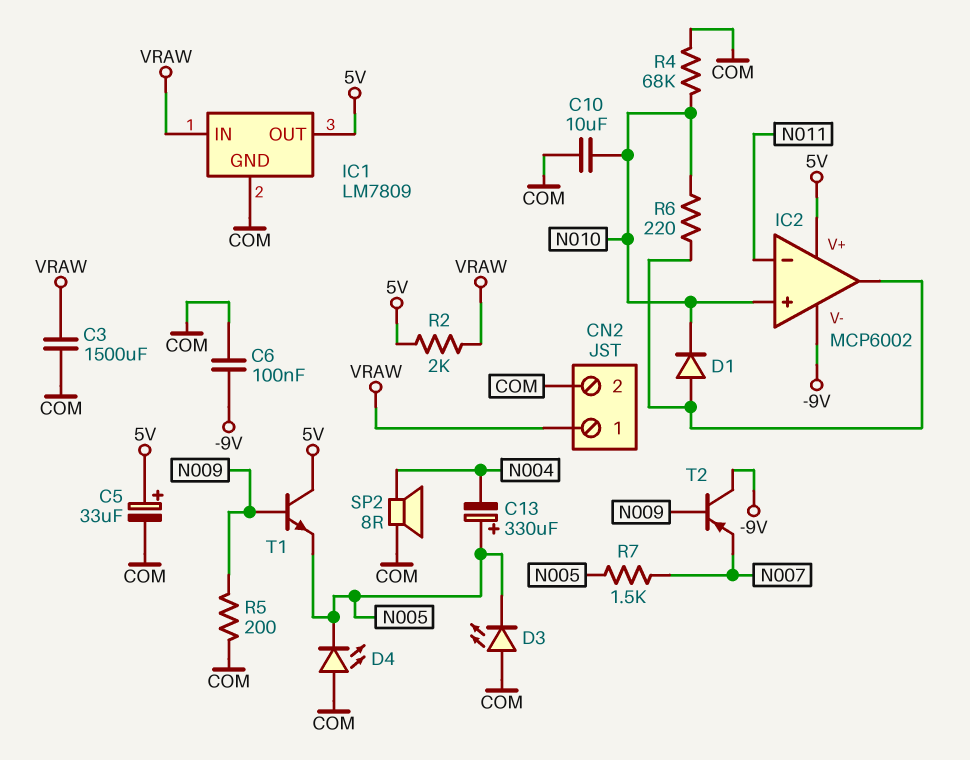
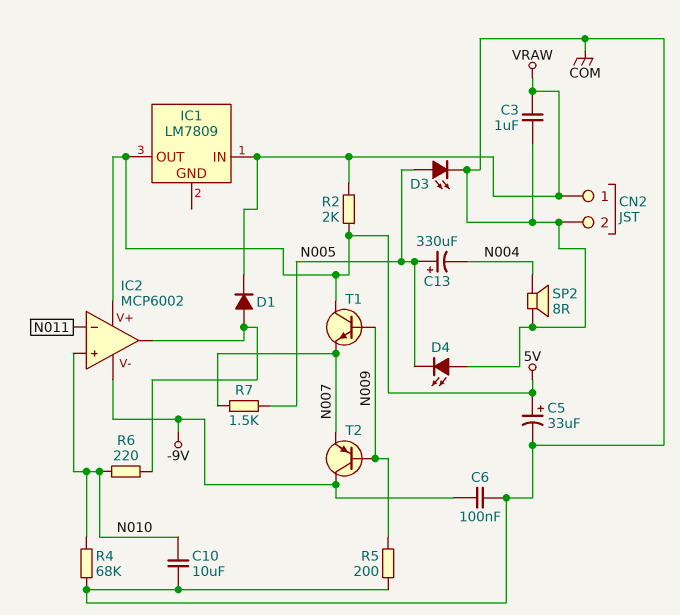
C3: 1500uF (COM, VRAW) -> 1uF (COM, VRAW)
D1: diode (A IC2/out, K N010) -> diode (A IC2/out, K VRAW)
D3: LED (A COM, K N005) -> LED (A N005, K COM)
IC1 pin GND: COM -> none
T1: NPN (B N009, C 5V, E N005) -> NPN (B N009, C 5V, E N007)

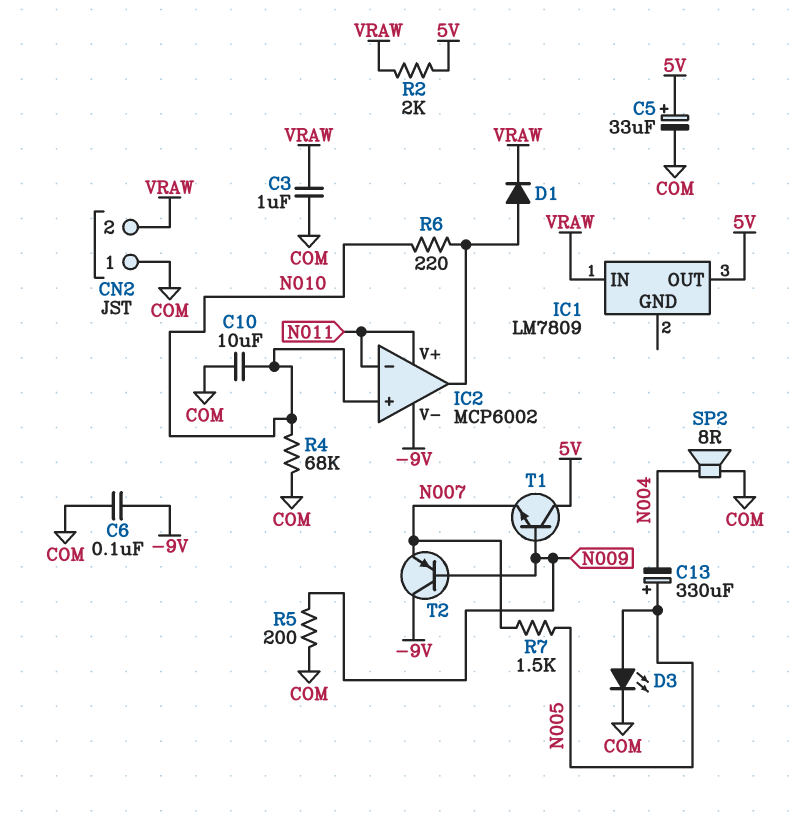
CN2 pin 1: VRAW -> COM
CN2 pin 2: COM -> VRAW
D4: LED (A COM, K N005) -> none
IC2 pin V+: 5V -> N011

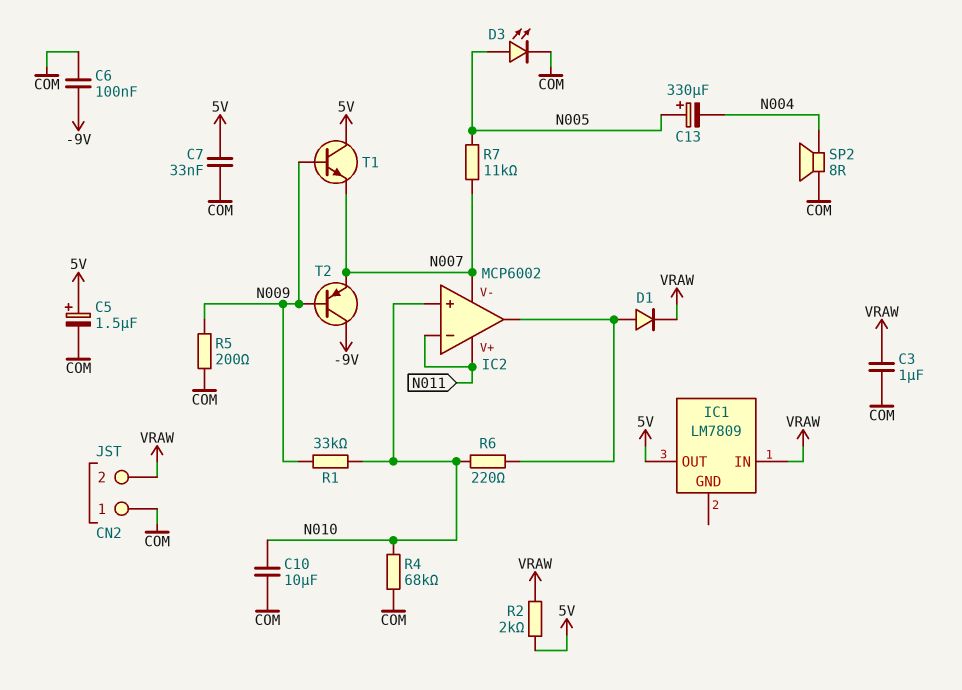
C5: 33uF (plus 5V, minus COM) -> 1.5uF (plus 5V, minus COM)
C7: none -> 33nF (5V, COM)
IC2 pin V-: -9V -> N007
R1: none -> 33k (N009, N010)
R7: 1.5k (N005, N007) -> 11k (N005, N007)

